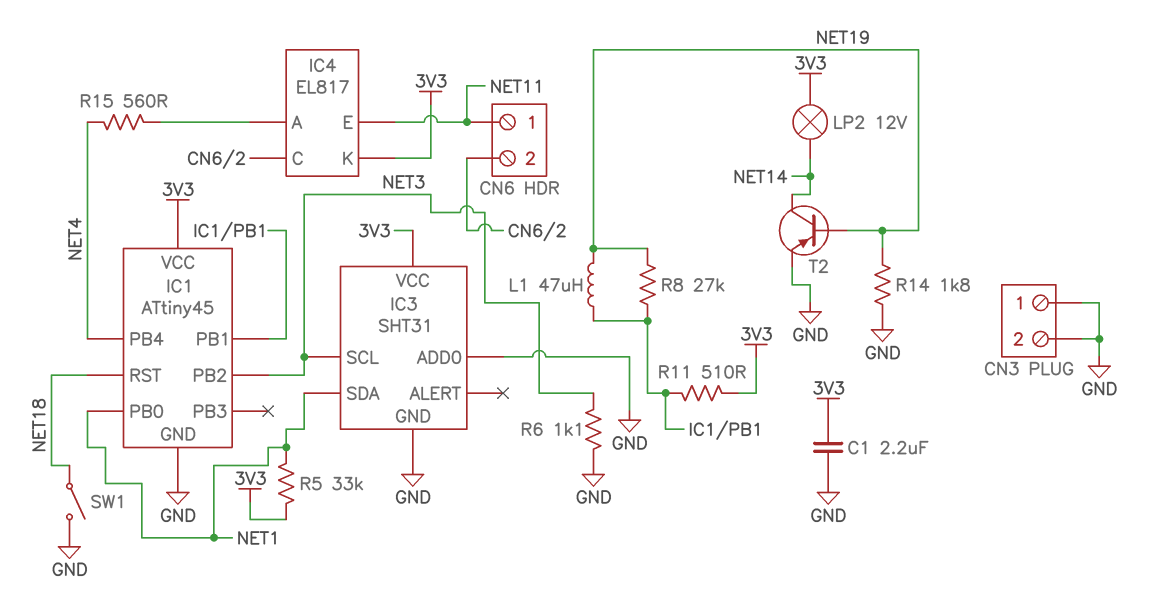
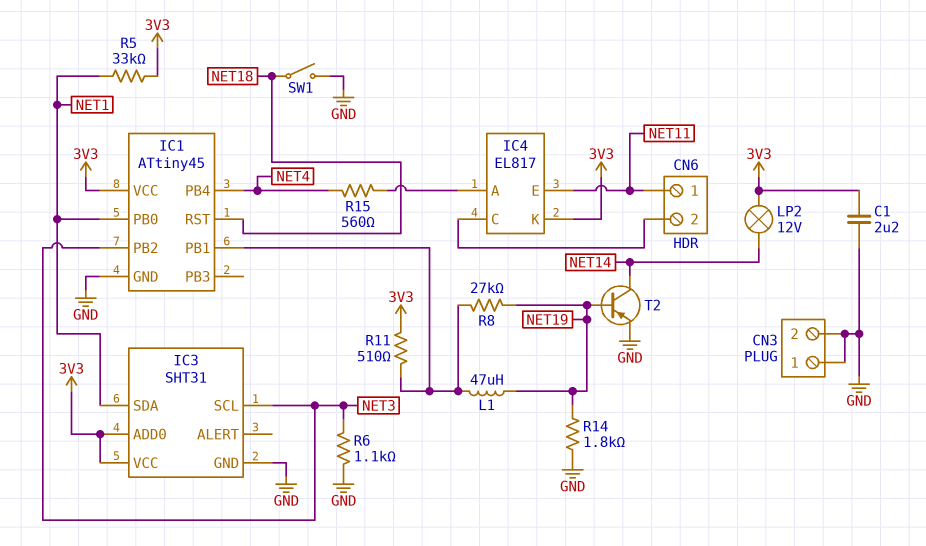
IC3 pin ADD0: GND -> 3V3

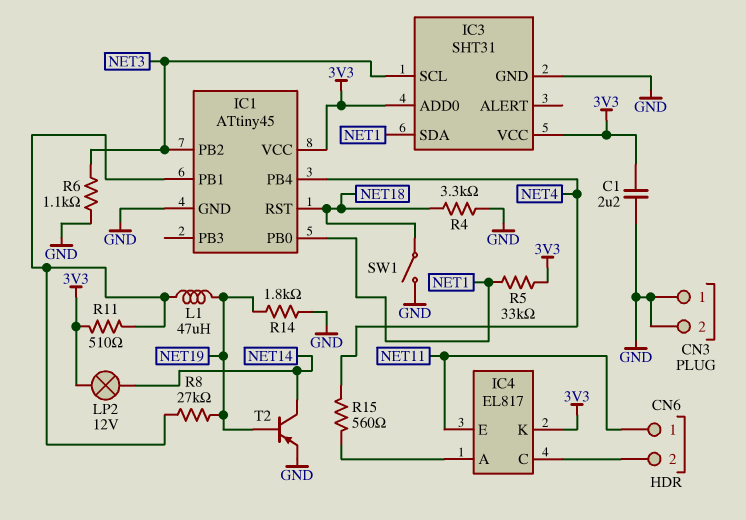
R4: none -> 3.3k (GND, NET18)

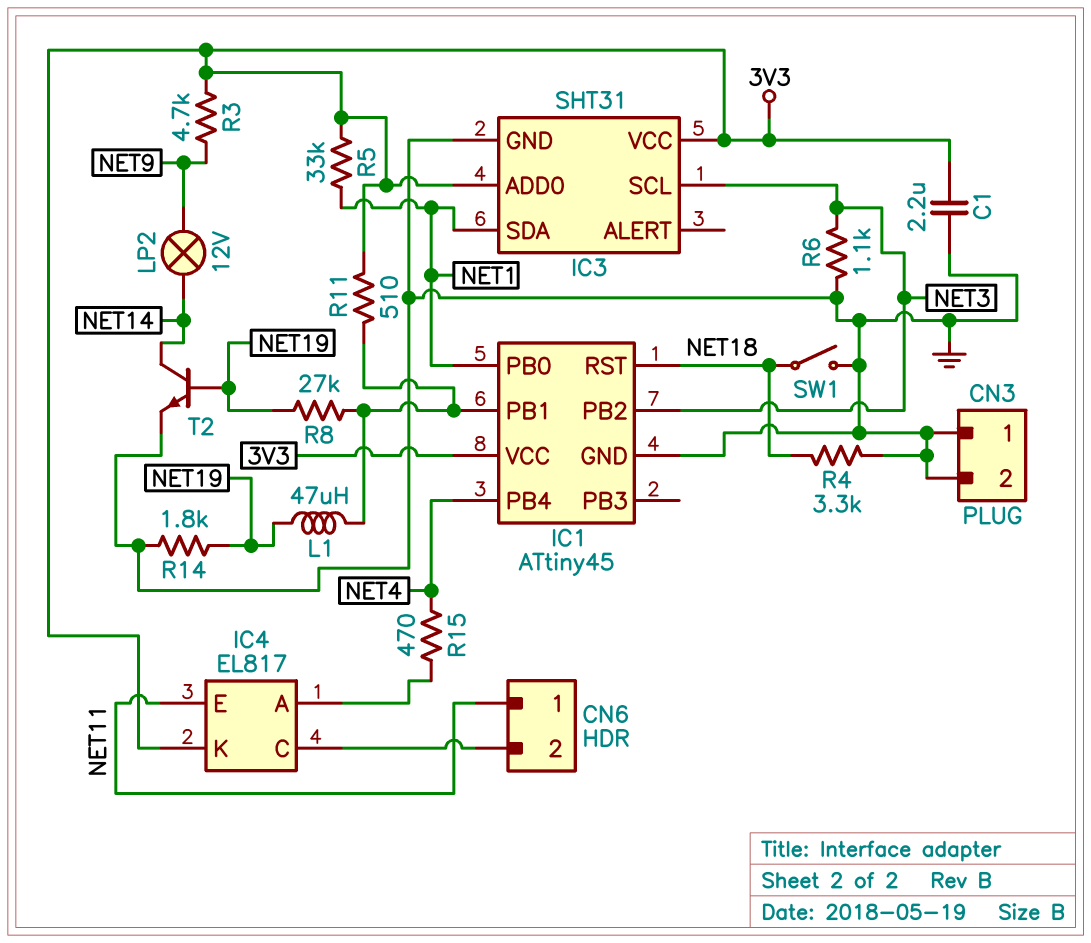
LP2: lamp 12V (3V3, NET14) -> lamp 12V (NET9, NET14)
R3: none -> 4.7k (3V3, NET9)
R15: 560 (IC4/A, NET4) -> 470 (IC4/A, NET4)
T2: PNP (B NET19, C NET14, E GND) -> NPN (B NET19, C NET14, E GND)

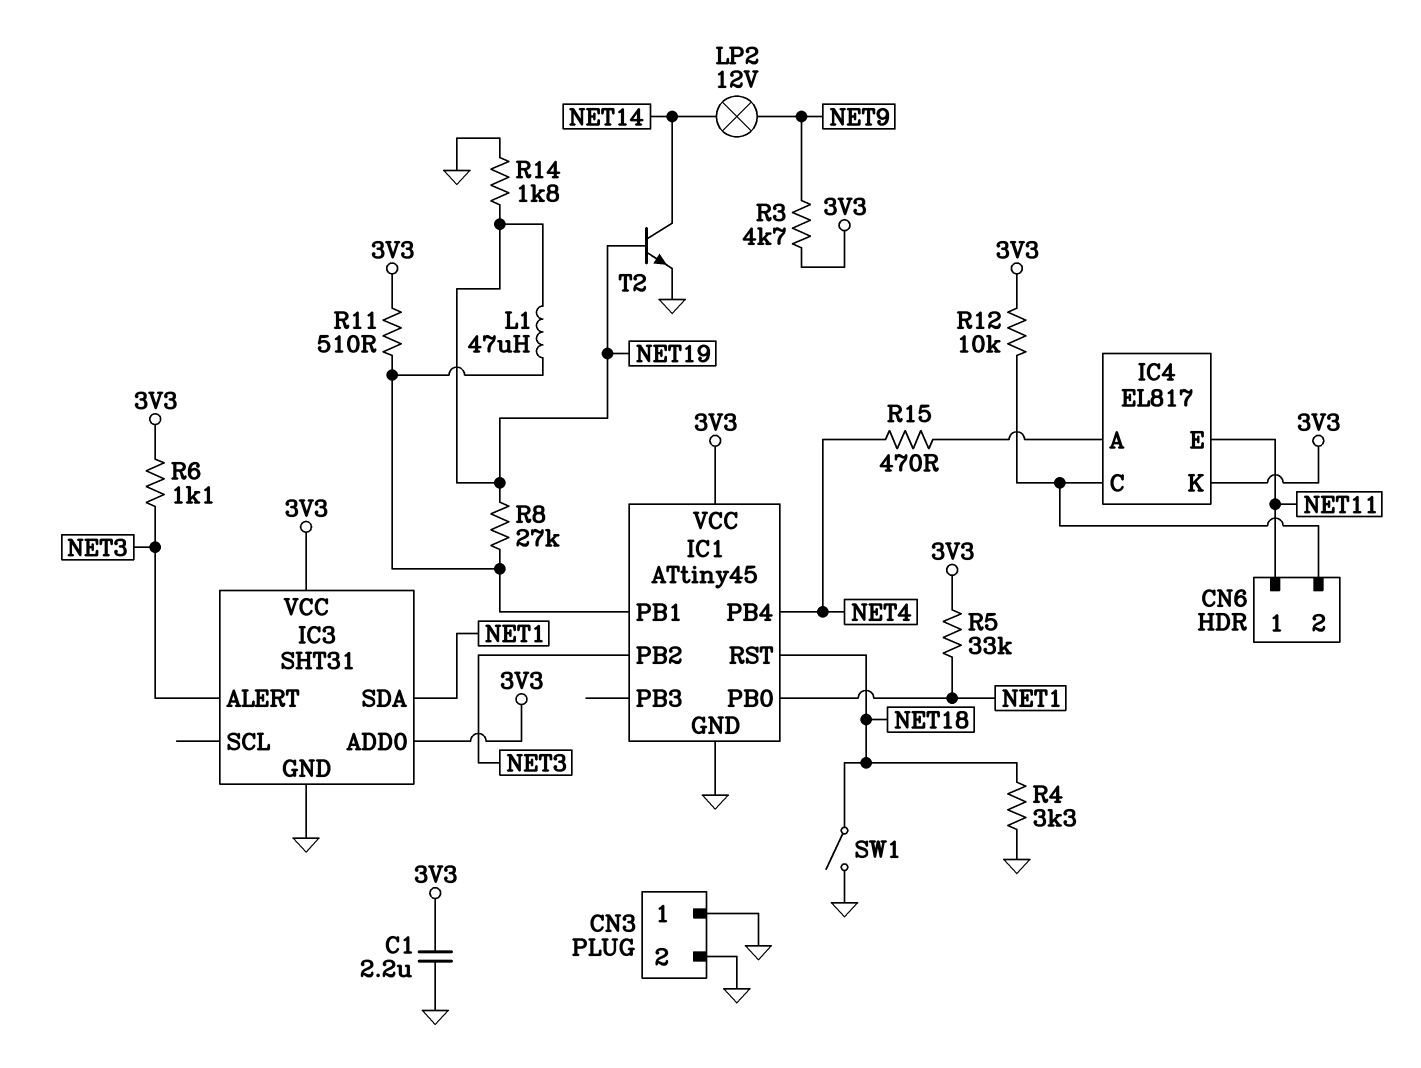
IC3 pin ALERT: none -> NET3
IC3 pin SCL: NET3 -> none
R6: 1.1k (GND, NET3) -> 1.1k (3V3, NET3)
R12: none -> 10k (3V3, CN6/2)

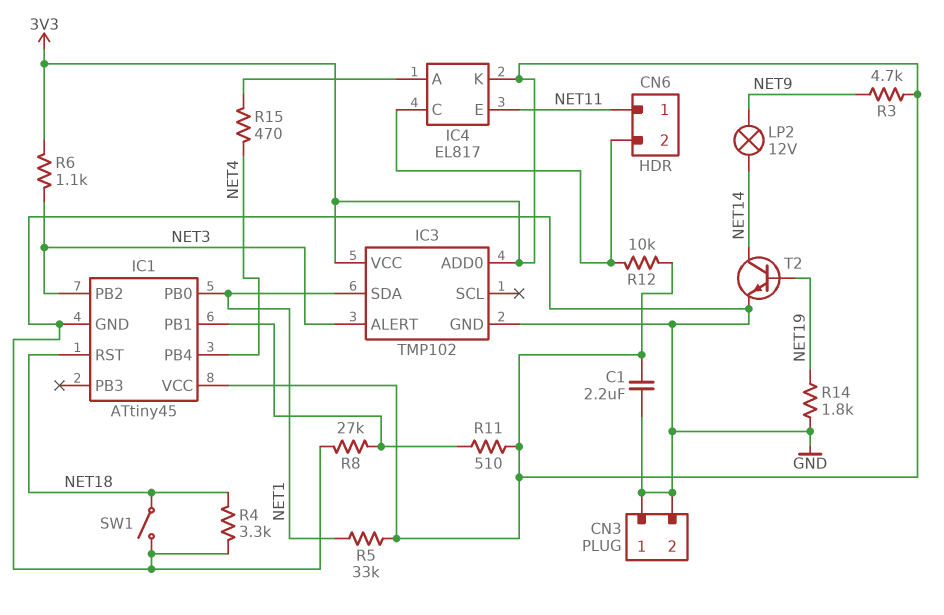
IC3: SHT31 -> TMP102
L1: 47uH (IC1/PB1, NET19) -> none
R8: 27k (IC1/PB1, NET19) -> 27k (GND, IC1/PB1)

